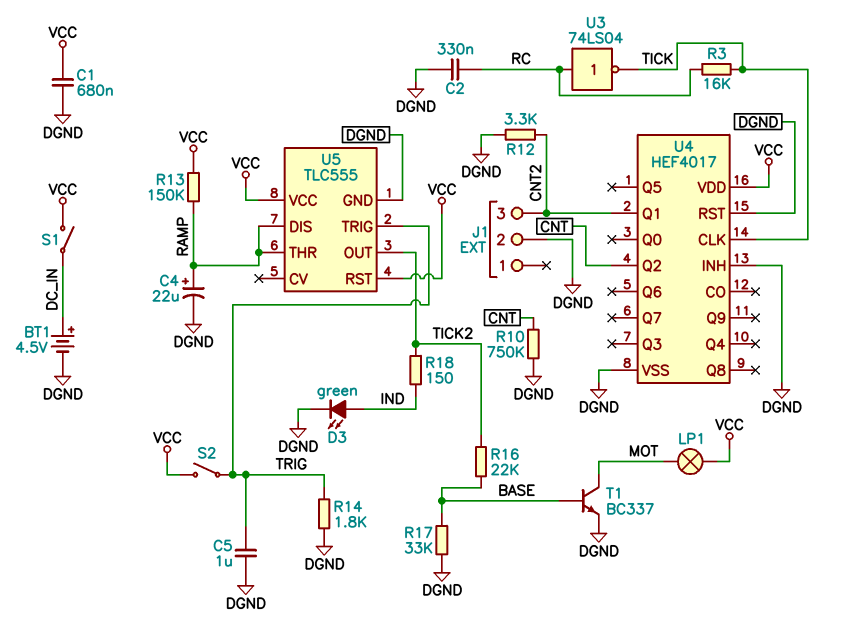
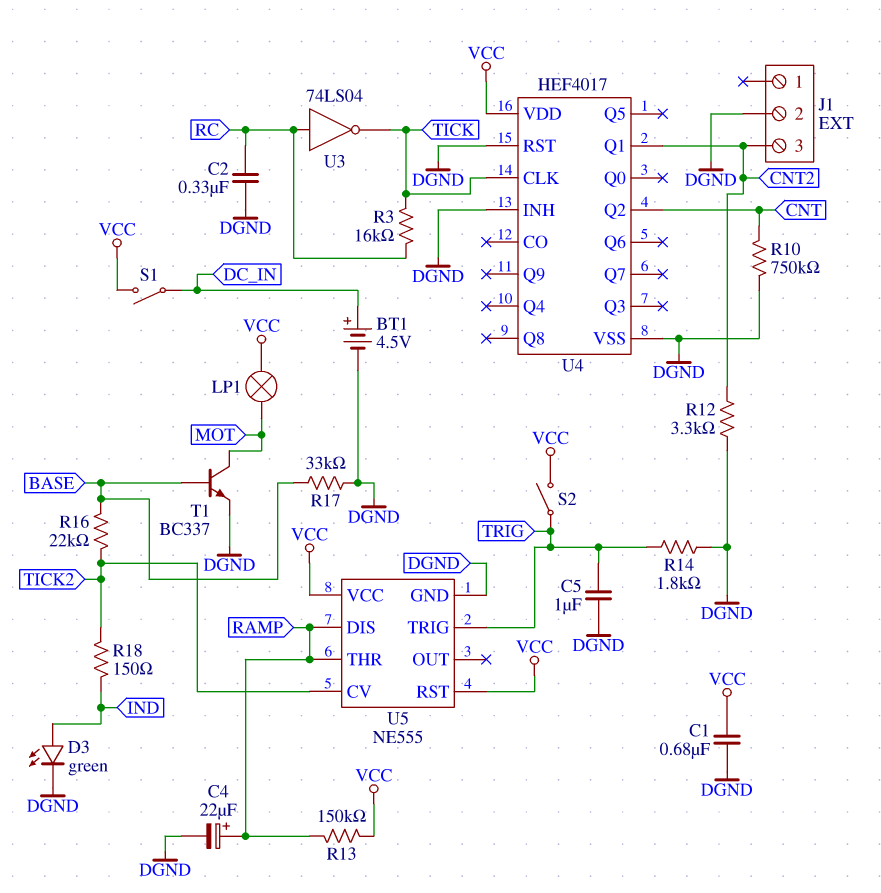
U5: TLC555 -> NE555
U5 pin CV: none -> TICK2
U5 pin OUT: TICK2 -> none

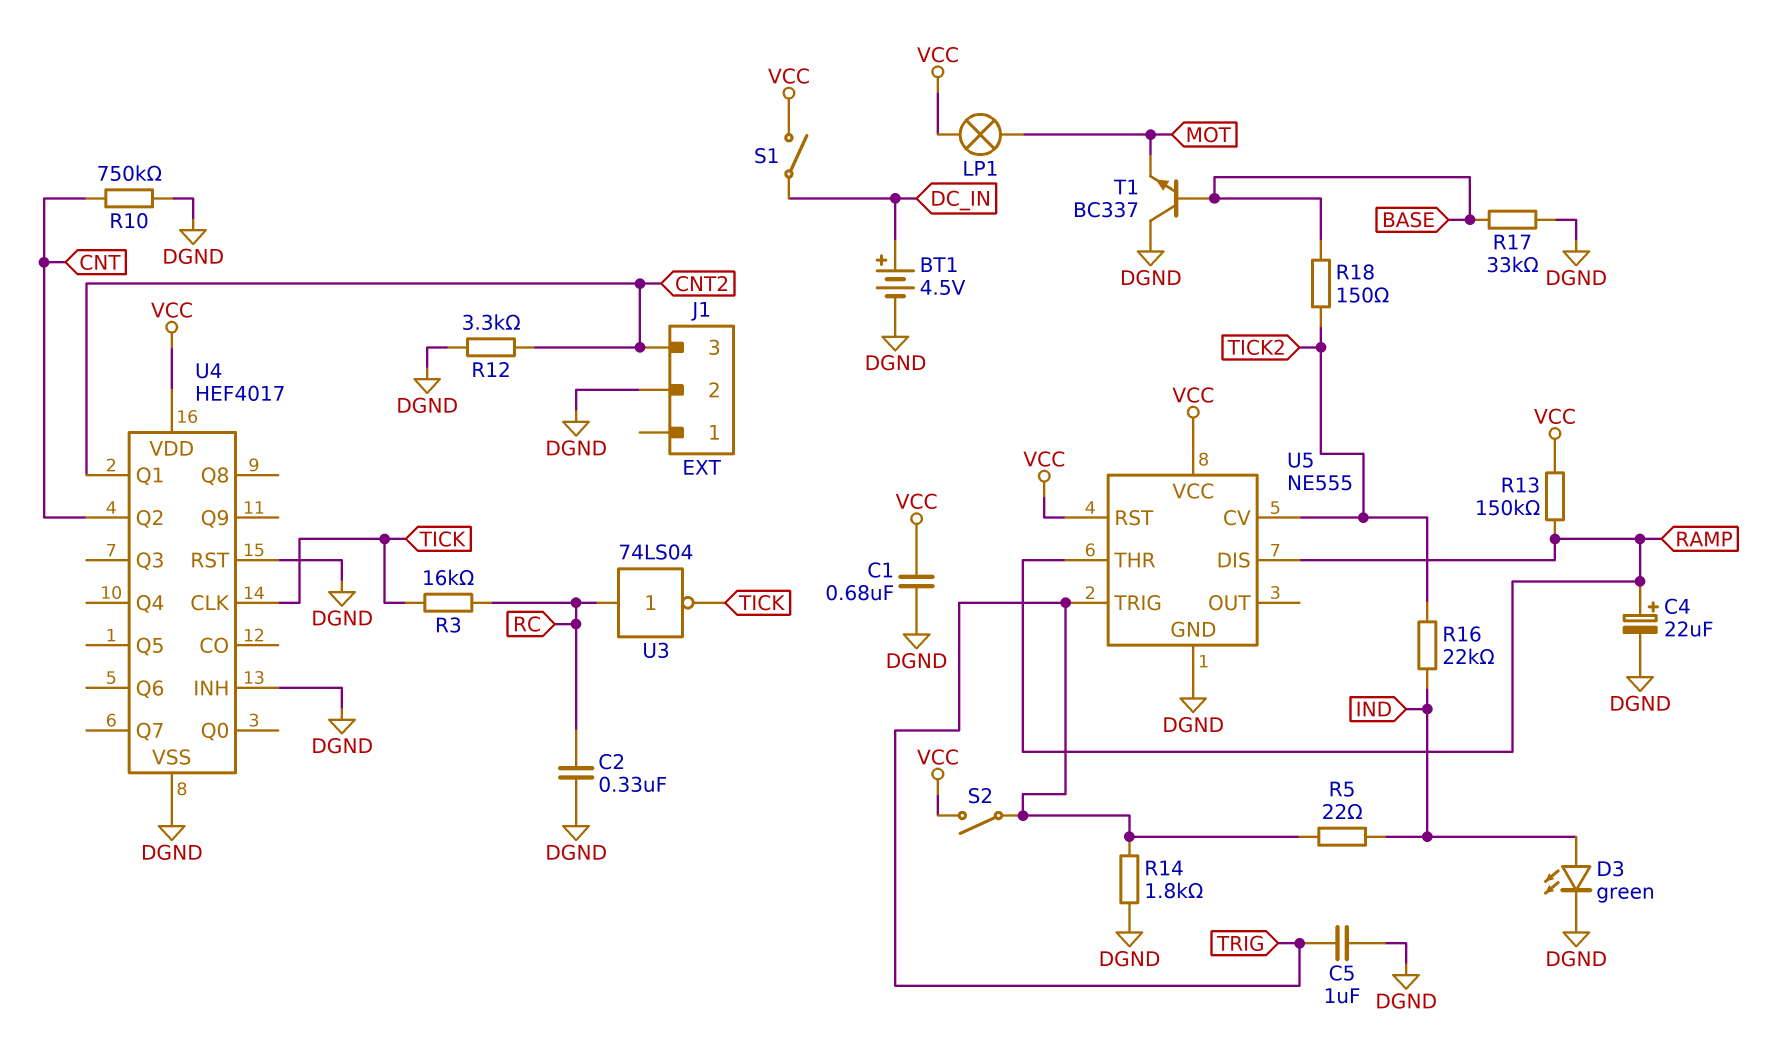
R5: none -> 22 (IND, TRIG)
R16: 22k (BASE, TICK2) -> 22k (IND, TICK2)
R18: 150 (IND, TICK2) -> 150 (BASE, TICK2)
T1: NPN BC337 (B BASE, C MOT, E DGND) -> NPN BC337 (B BASE, C DGND, E MOT)

